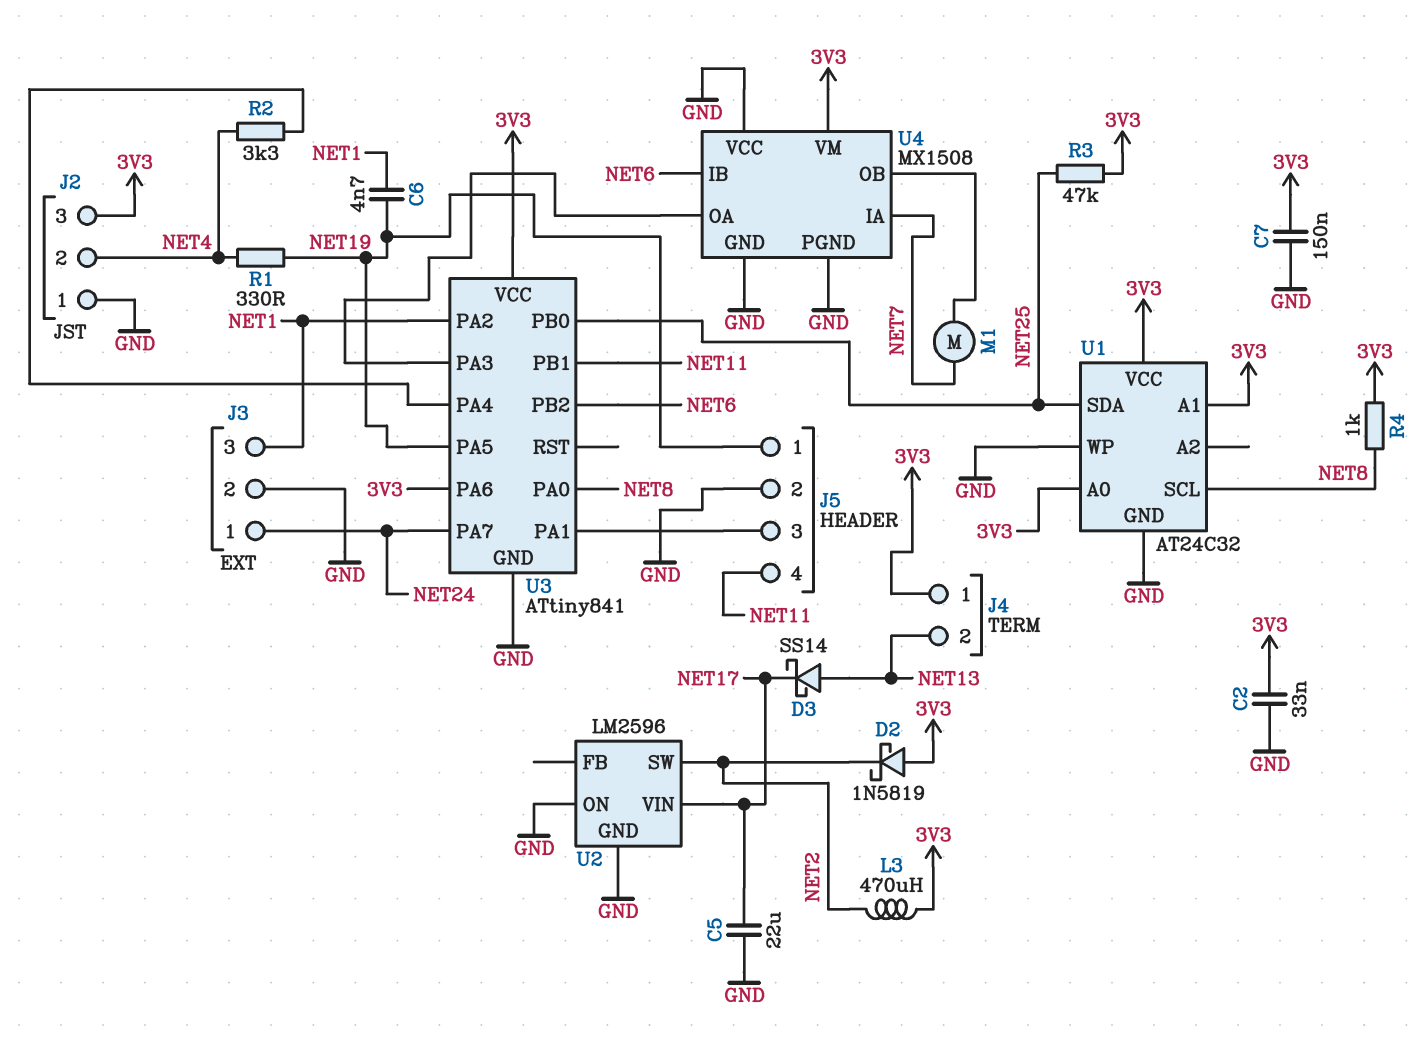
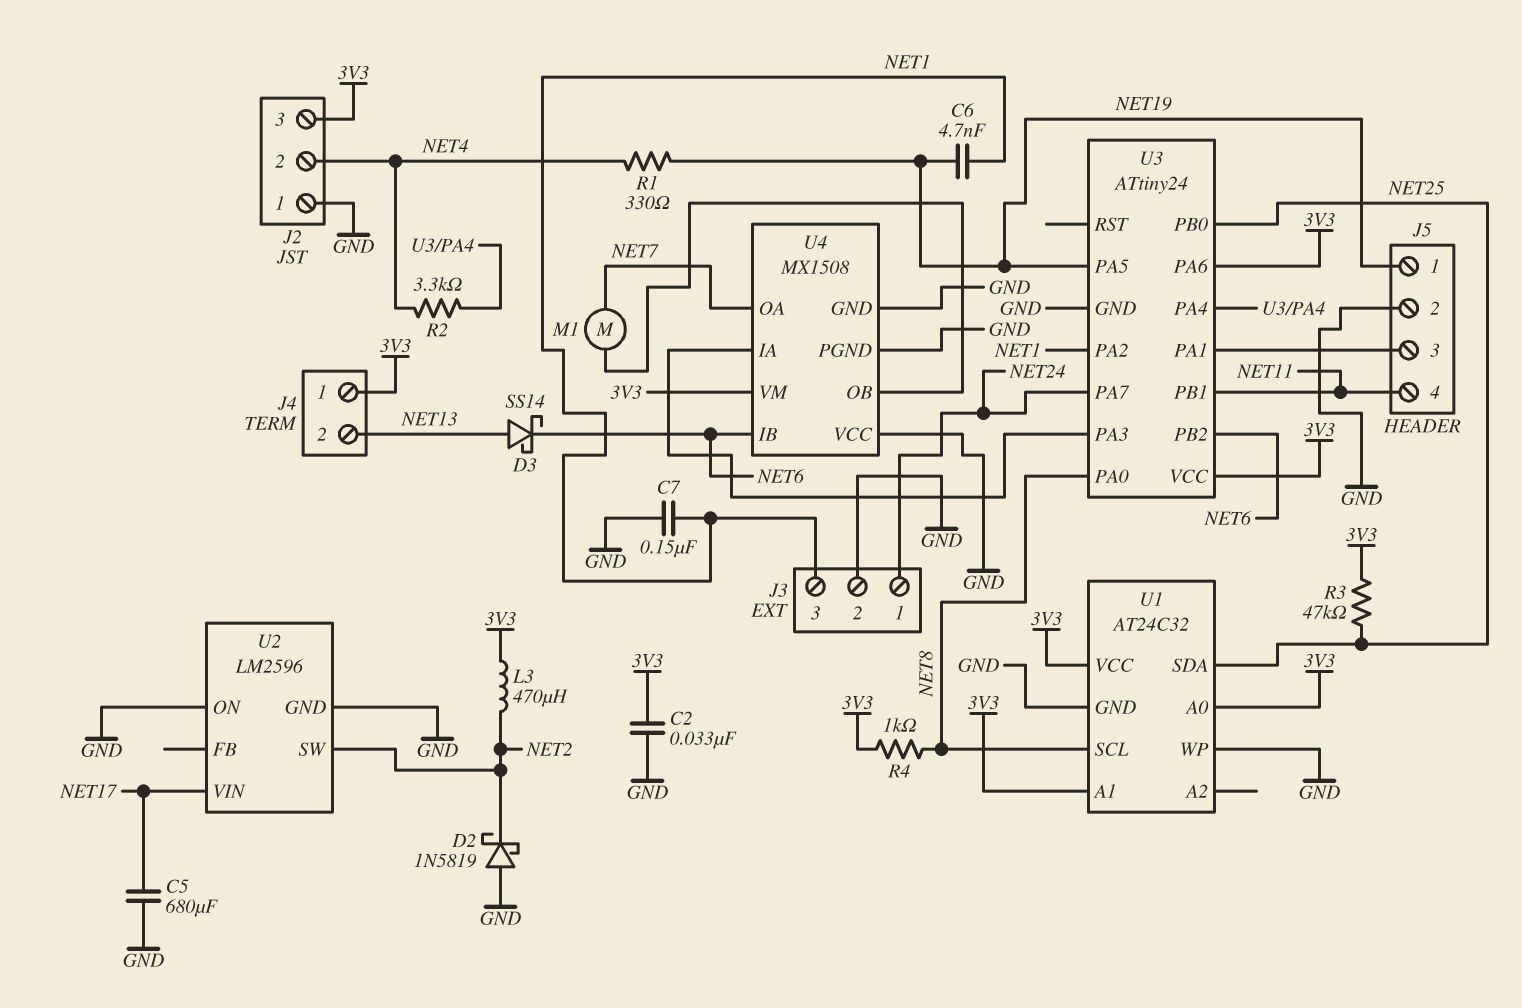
C5: 22uF (GND, NET17) -> 680uF (GND, NET17)
C7: 150nF (3V3, GND) -> 150nF (GND, NET1)
D2: schottky 1N5819 (A 3V3, K NET2) -> schottky 1N5819 (A GND, K NET2)
D3: schottky SS14 (A NET13, K NET17) -> schottky SS14 (A NET13, K NET6)
U3: ATtiny841 -> ATtiny24
U4 pin IA: NET7 -> U3/PA3
U4 pin OA: U3/PA3 -> NET7

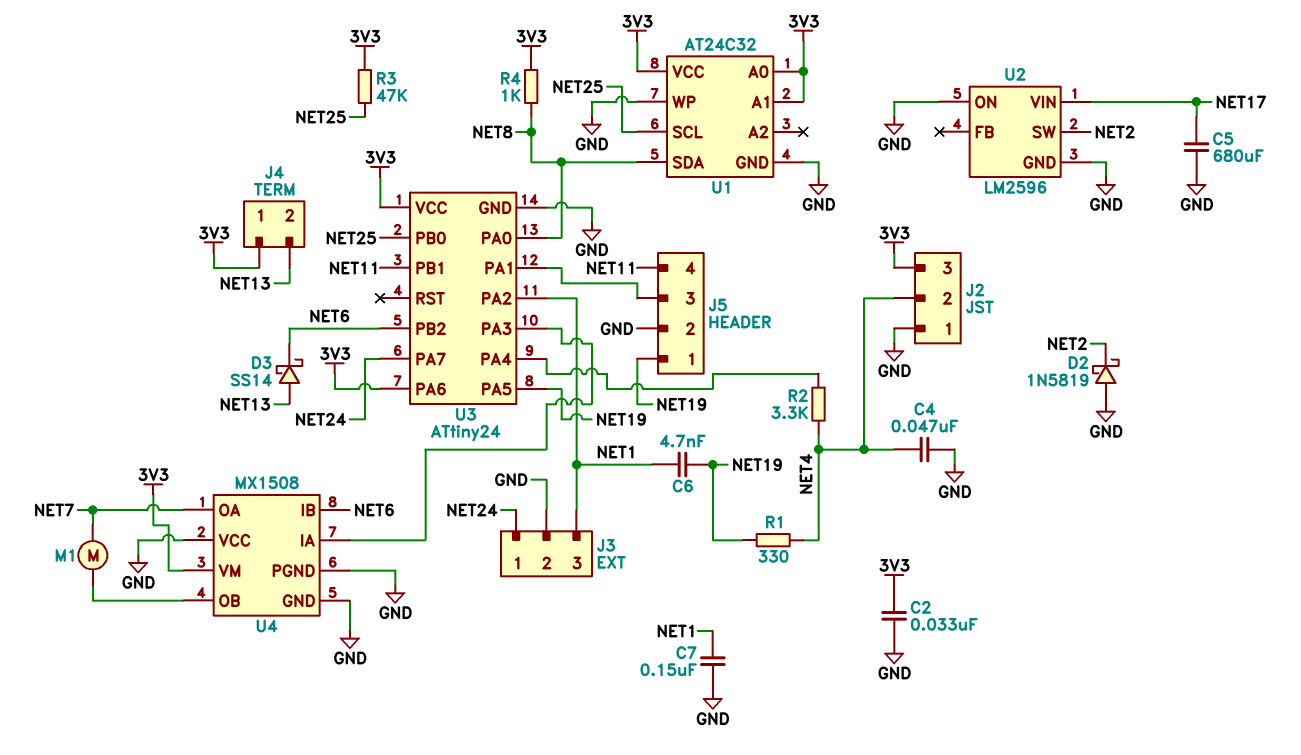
C4: none -> 47nF (GND, NET4)
L3: 470uH (3V3, NET2) -> none
U1 pin SCL: NET8 -> NET25
U1 pin SDA: NET25 -> NET8

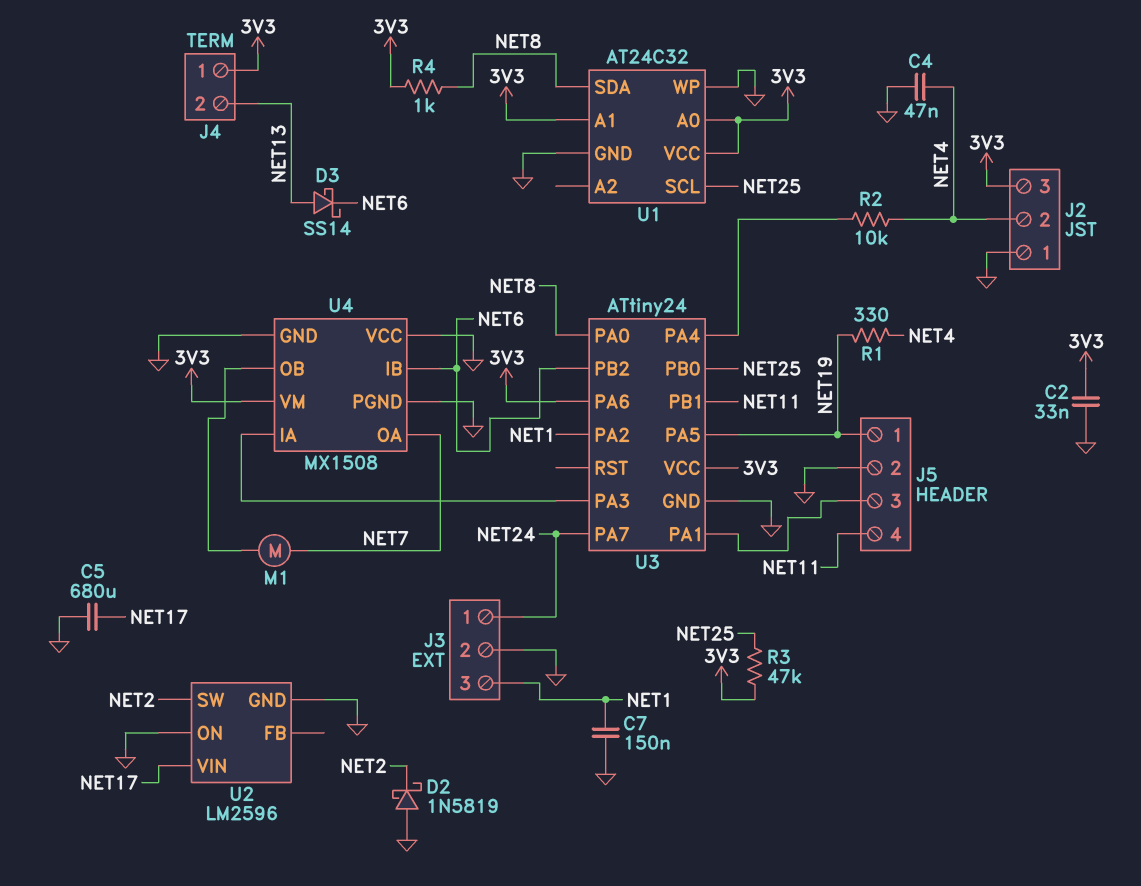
C6: 4.7nF (NET1, NET19) -> none
R2: 3.3k (NET4, U3/PA4) -> 10k (NET4, U3/PA4)

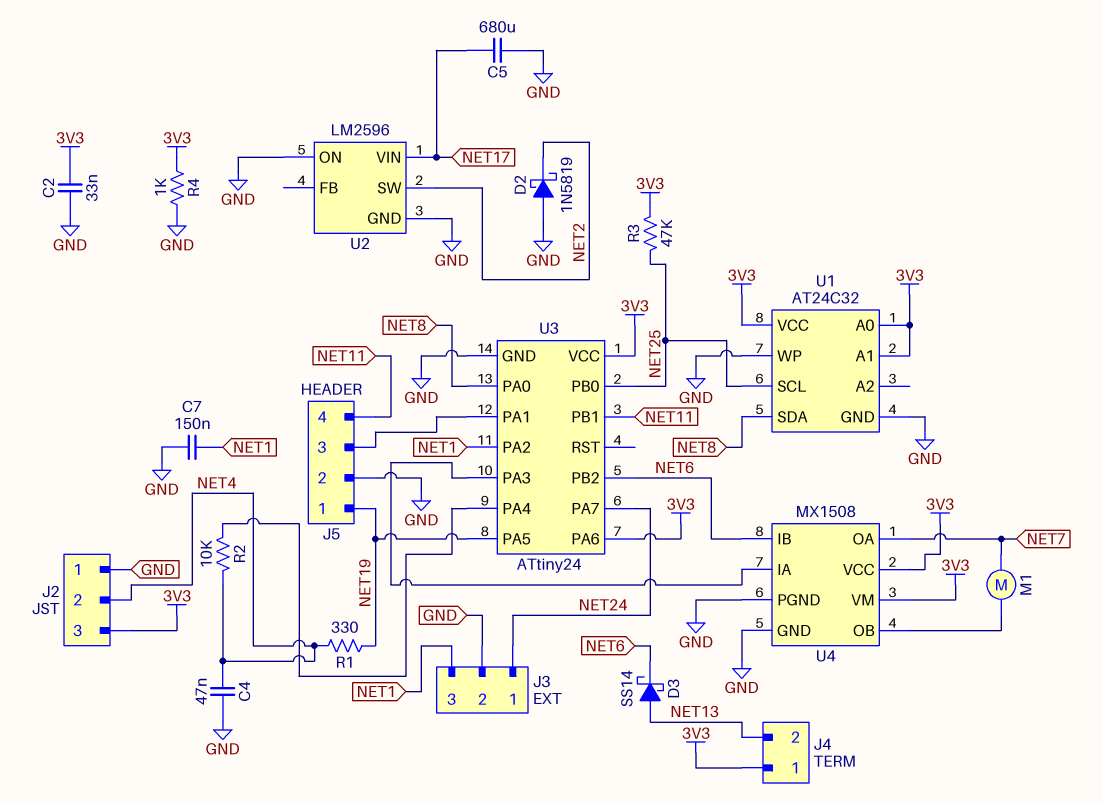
R4: 1k (3V3, NET8) -> 1k (3V3, GND)
U4 pin VCC: GND -> 3V3

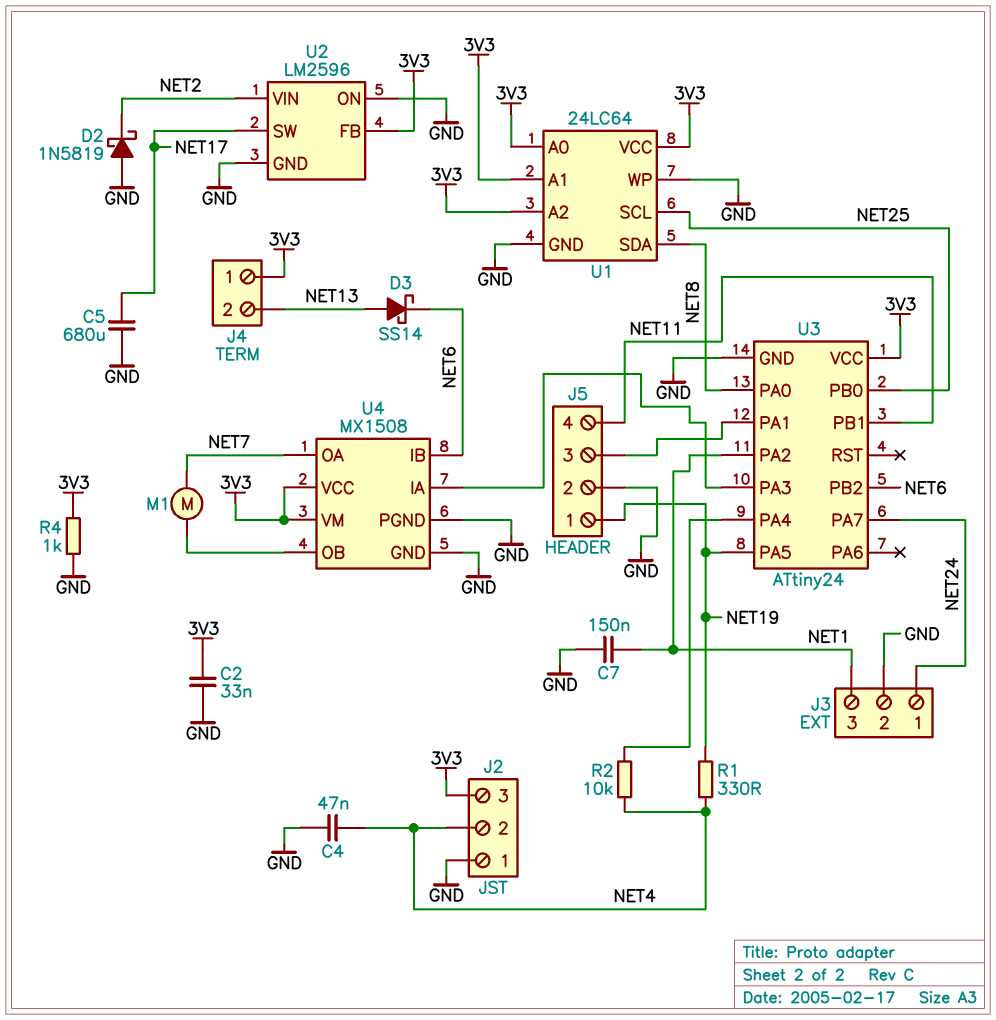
R3: 47k (3V3, NET25) -> none
U1: AT24C32 -> 24LC64
U1 pin A2: none -> 3V3
U2 pin FB: none -> 3V3
U2 pin SW: NET2 -> NET17
U2 pin VIN: NET17 -> NET2
U3 pin PA6: 3V3 -> none

